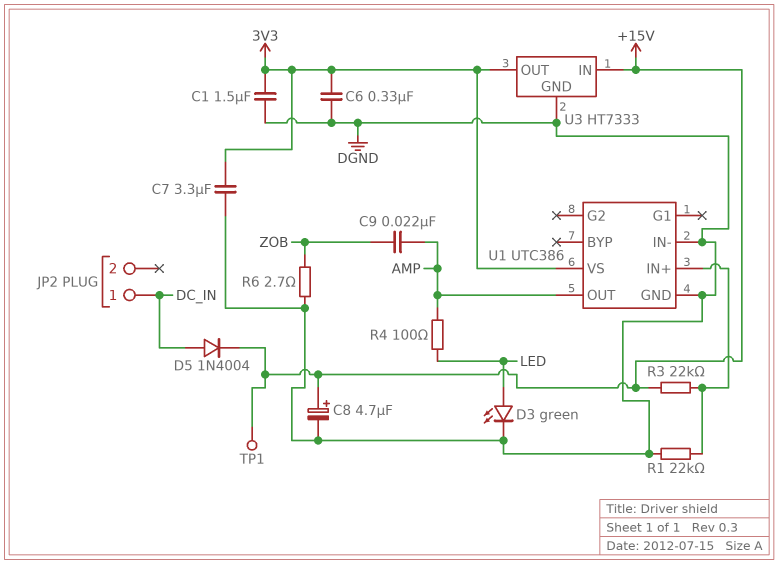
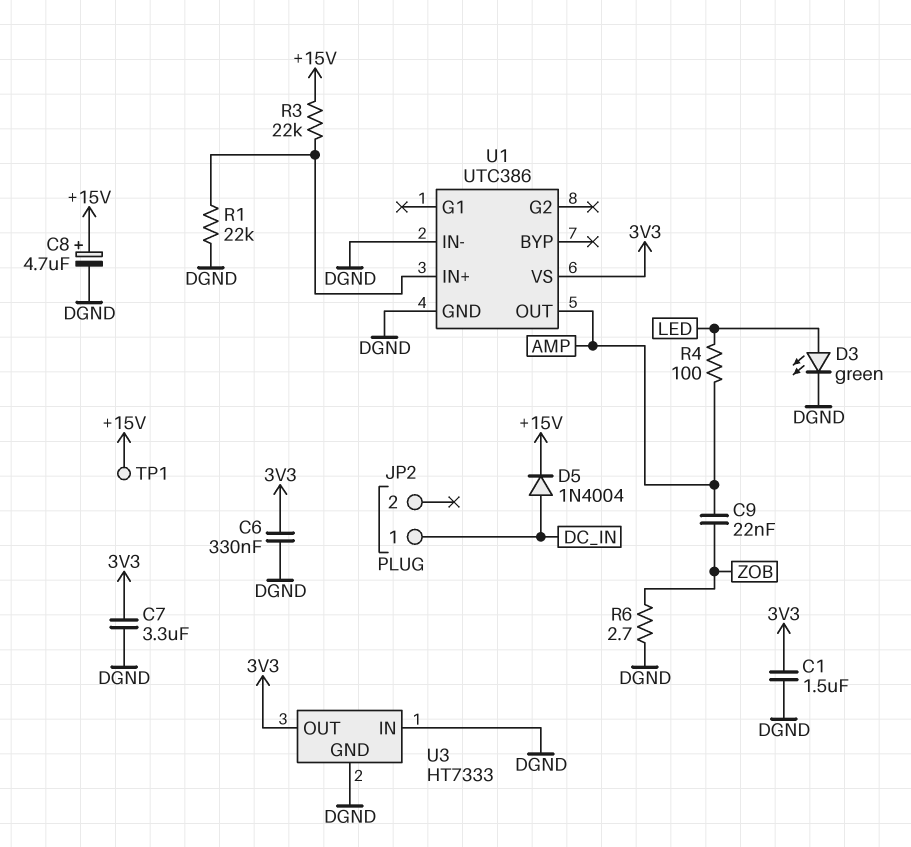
U3 pin IN: +15V -> DGND

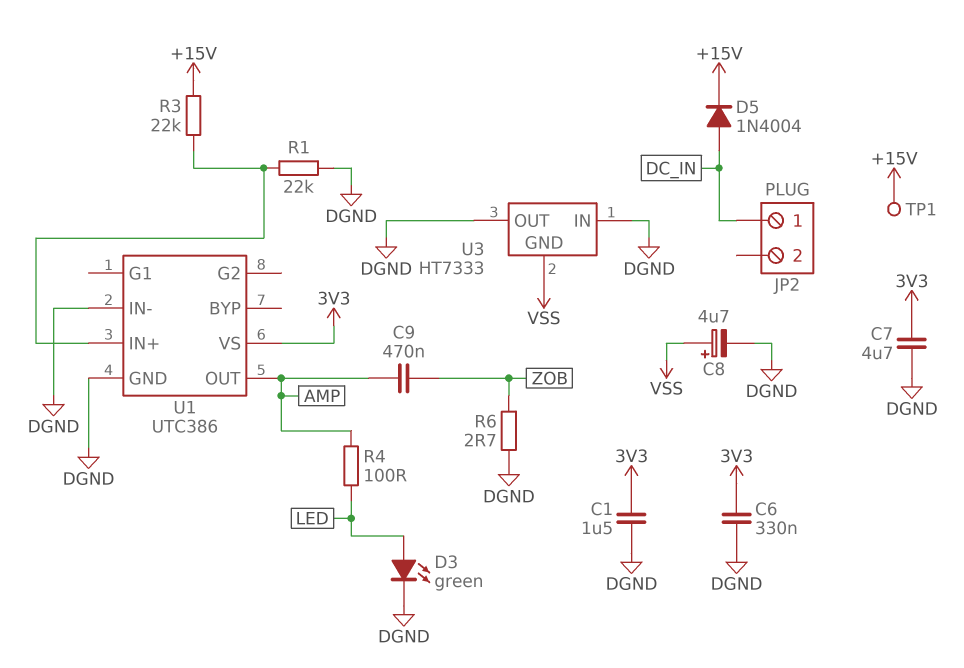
C7: 3.3uF (3V3, DGND) -> 4.7uF (3V3, DGND)
C8: 4.7uF (plus +15V, minus DGND) -> 4.7uF (plus VSS, minus DGND)
C9: 22nF (AMP, ZOB) -> 470nF (AMP, ZOB)
U3 pin GND: DGND -> VSS
U3 pin OUT: 3V3 -> DGND

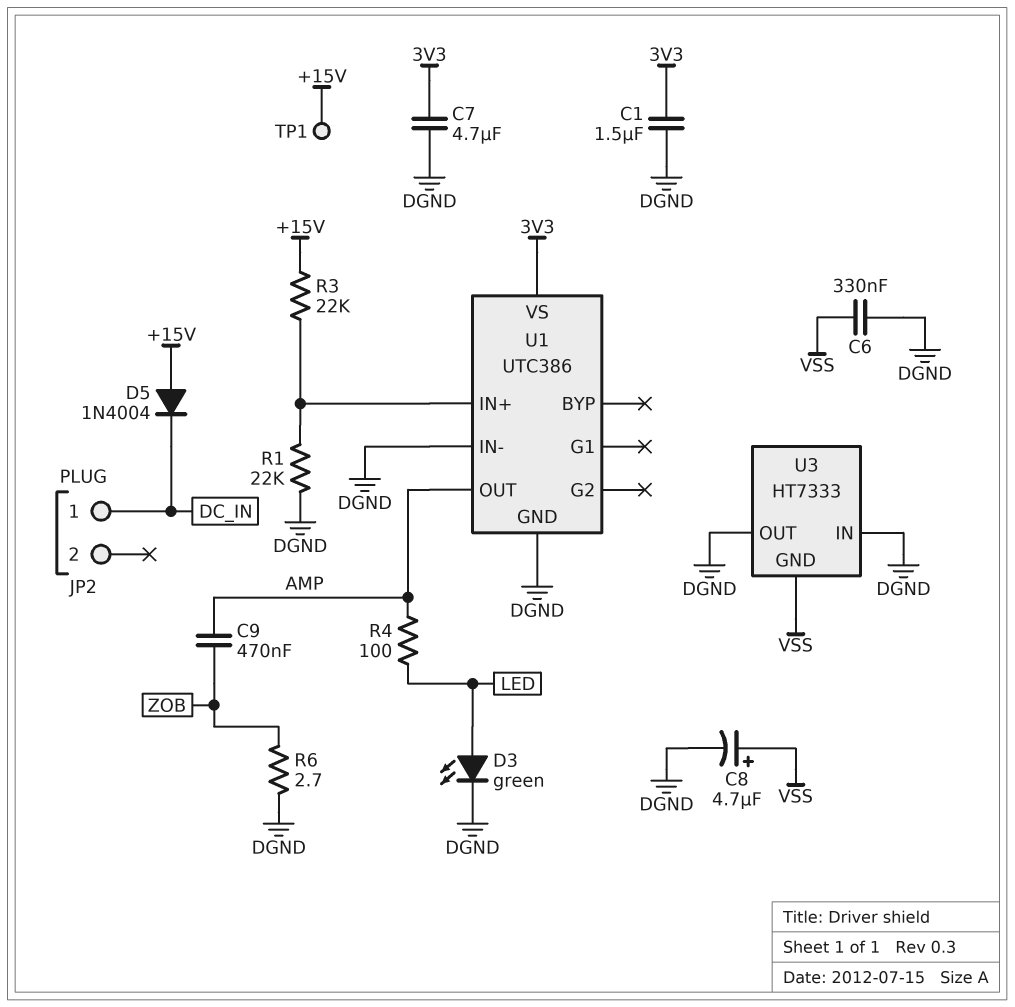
C6: 330nF (3V3, DGND) -> 330nF (DGND, VSS)
D5: diode 1N4004 (A DC_IN, K +15V) -> diode 1N4004 (A +15V, K DC_IN)

